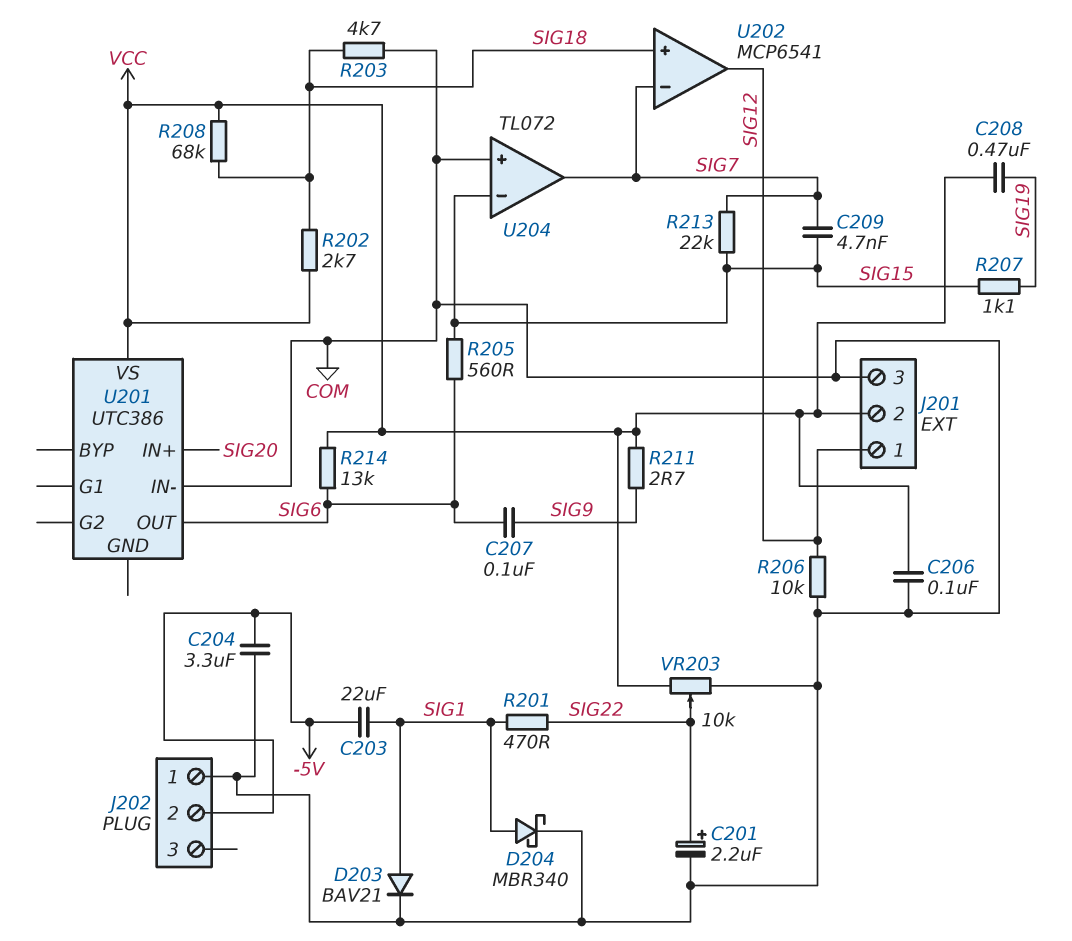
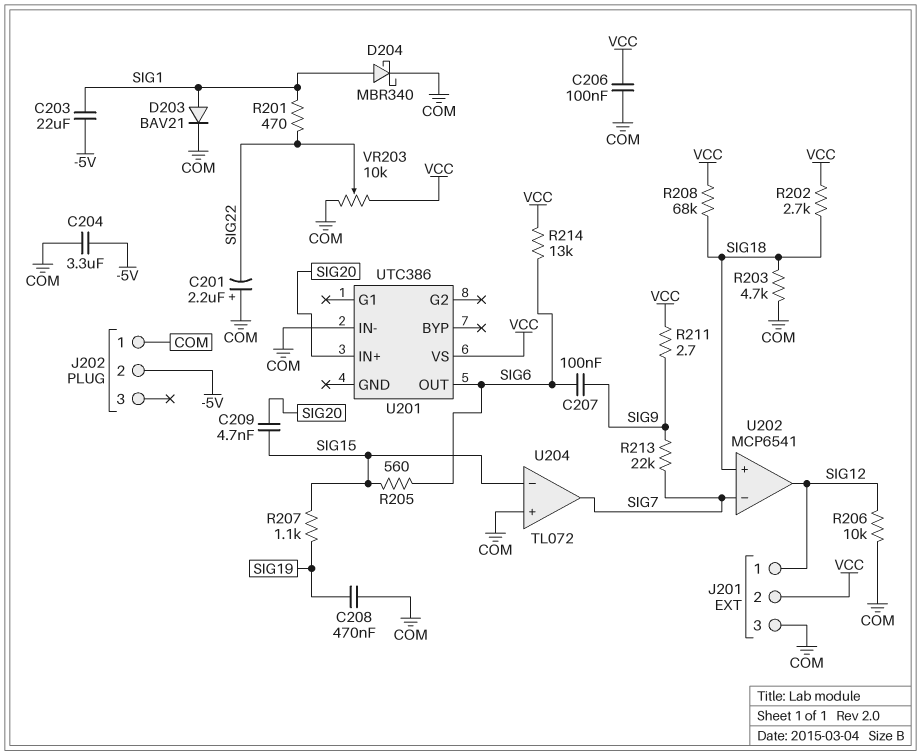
C201: 2.2uF (plus SIG22, minus COM) -> 2.2uF (plus COM, minus SIG22)
C208: 470nF (SIG19, VCC) -> 470nF (COM, SIG19)
C209: 4.7nF (SIG7, SIG15) -> 4.7nF (SIG15, SIG20)
R213: 22k (SIG7, SIG15) -> 22k (SIG7, SIG9)

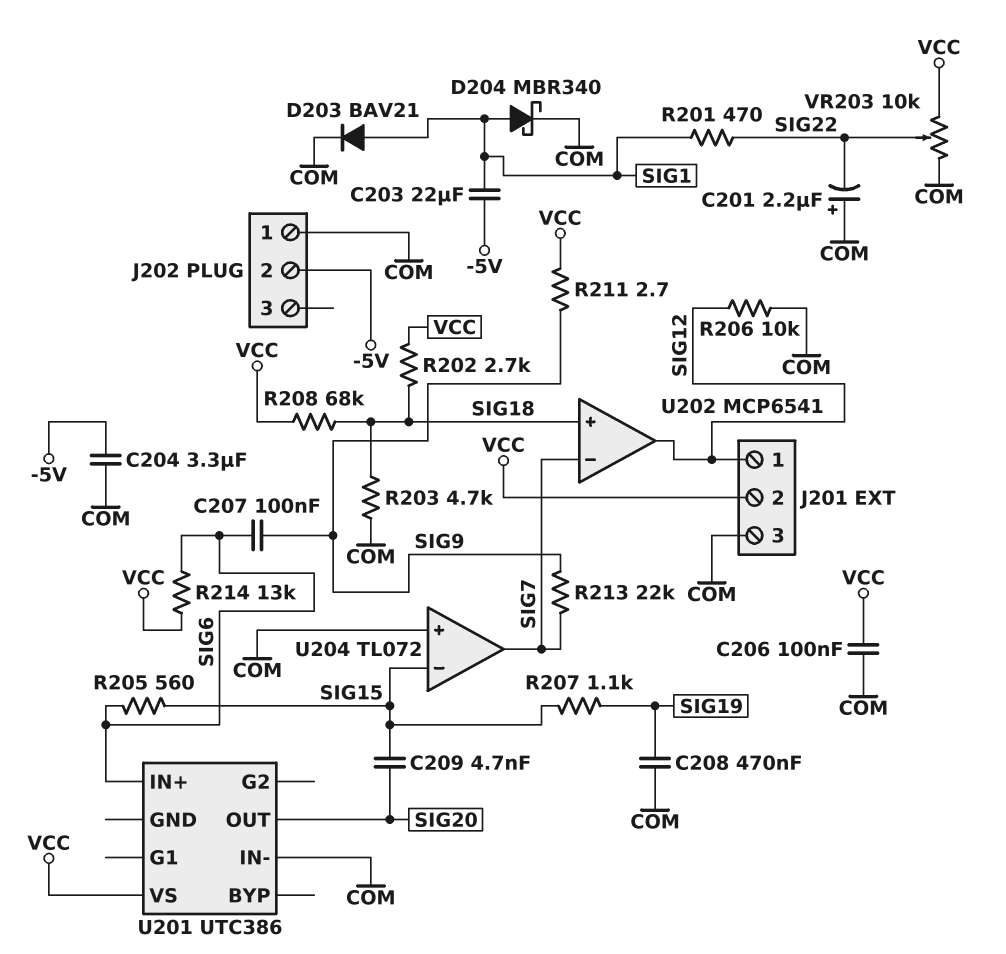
U201 pin IN+: SIG20 -> SIG6
U201 pin OUT: SIG6 -> SIG20

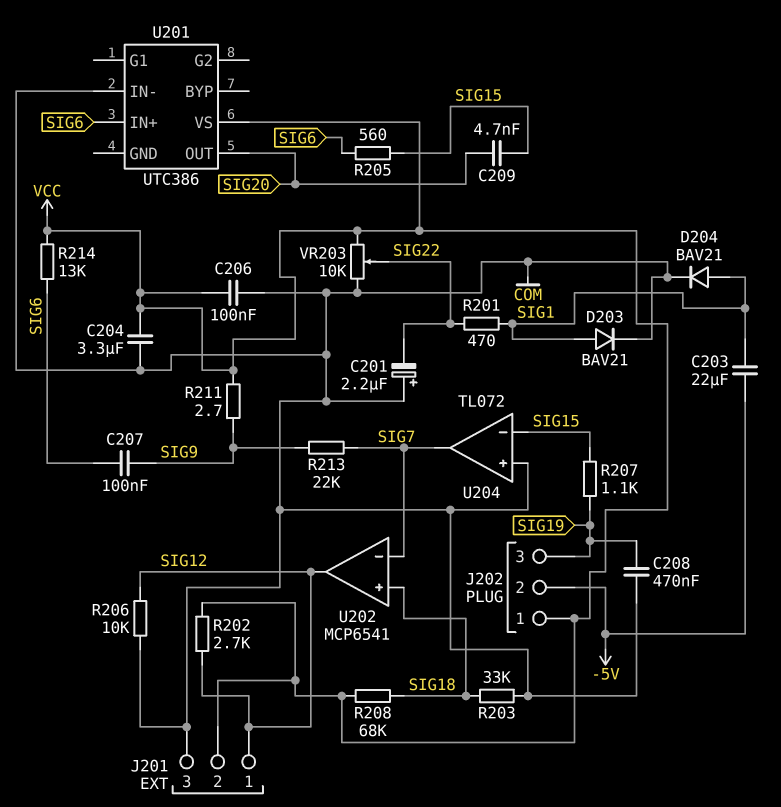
C204: 3.3uF (-5V, COM) -> 3.3uF (COM, VCC)
D204: schottky MBR340 (A SIG1, K COM) -> diode BAV21 (A SIG1, K COM)
J202 pin 1: COM -> VCC
J202 pin 3: none -> SIG19
R202: 2.7k (SIG18, VCC) -> 2.7k (SIG12, VCC)
R203: 4.7k (COM, SIG18) -> 33k (COM, SIG18)

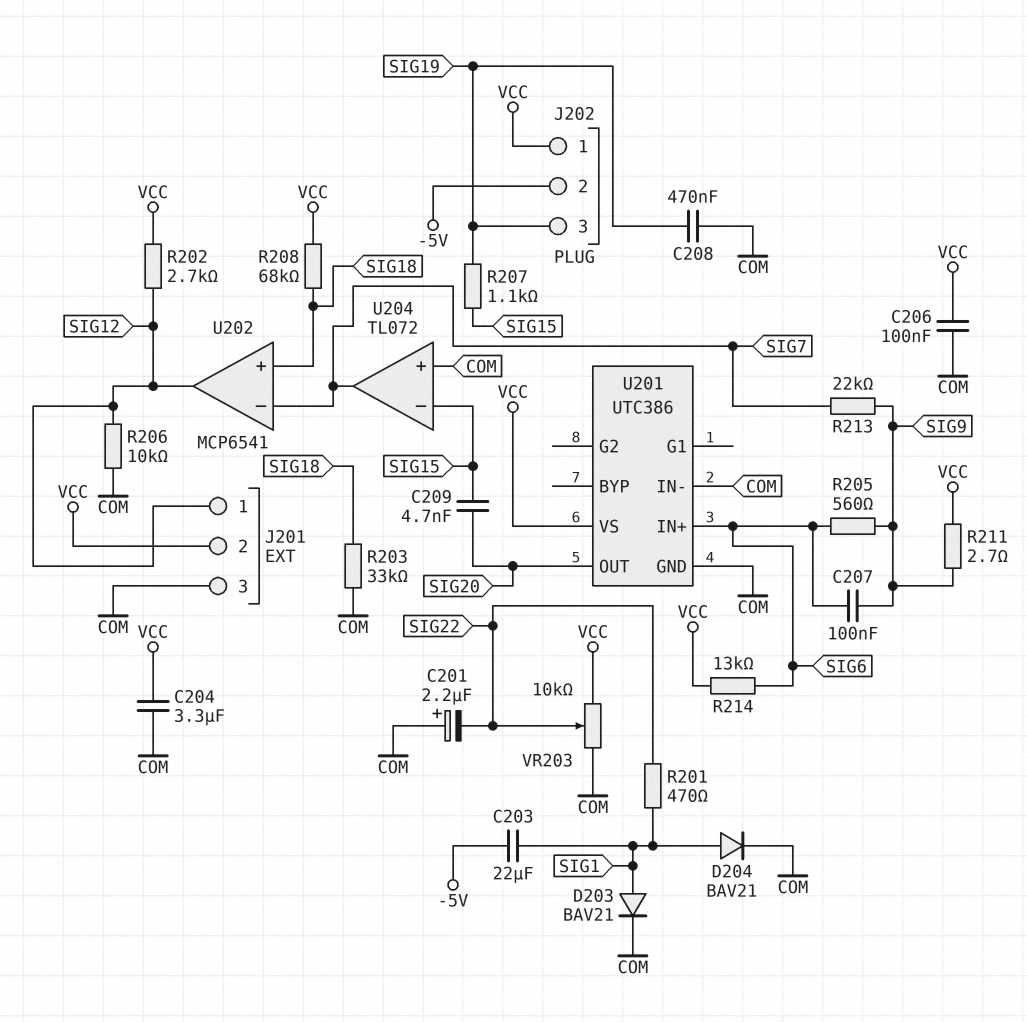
R205: 560 (SIG6, SIG15) -> 560 (SIG6, SIG9)
U201 pin GND: none -> COM

